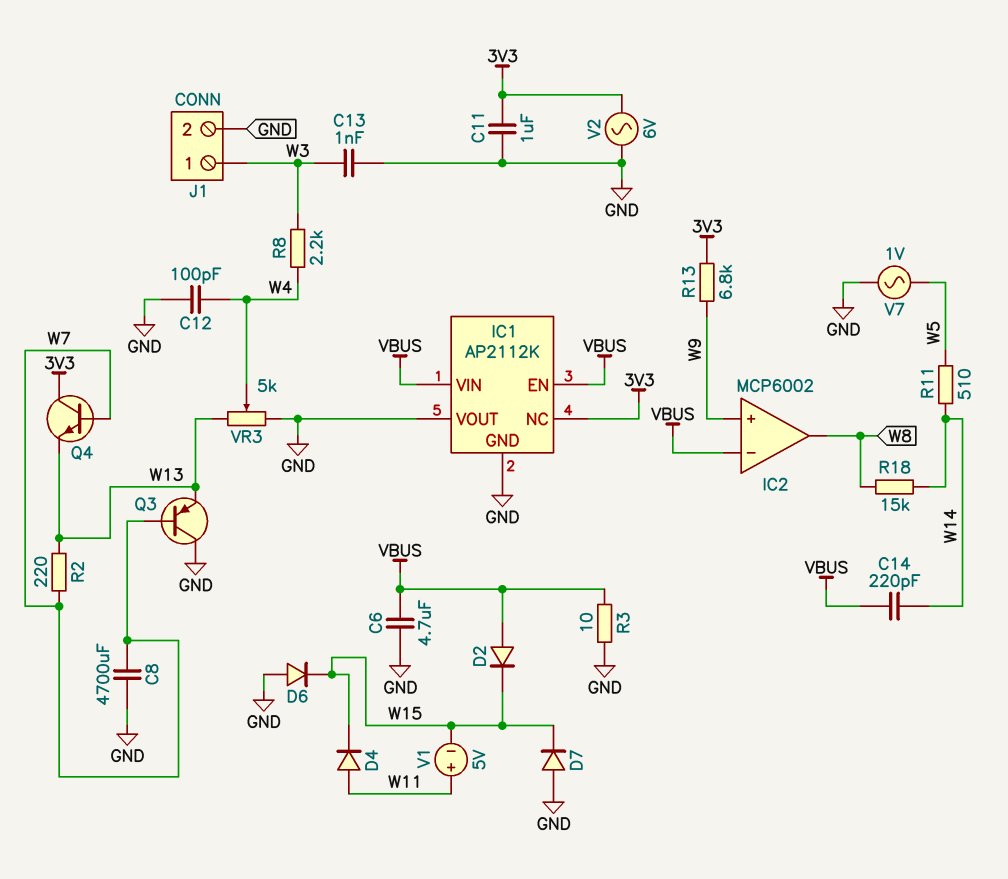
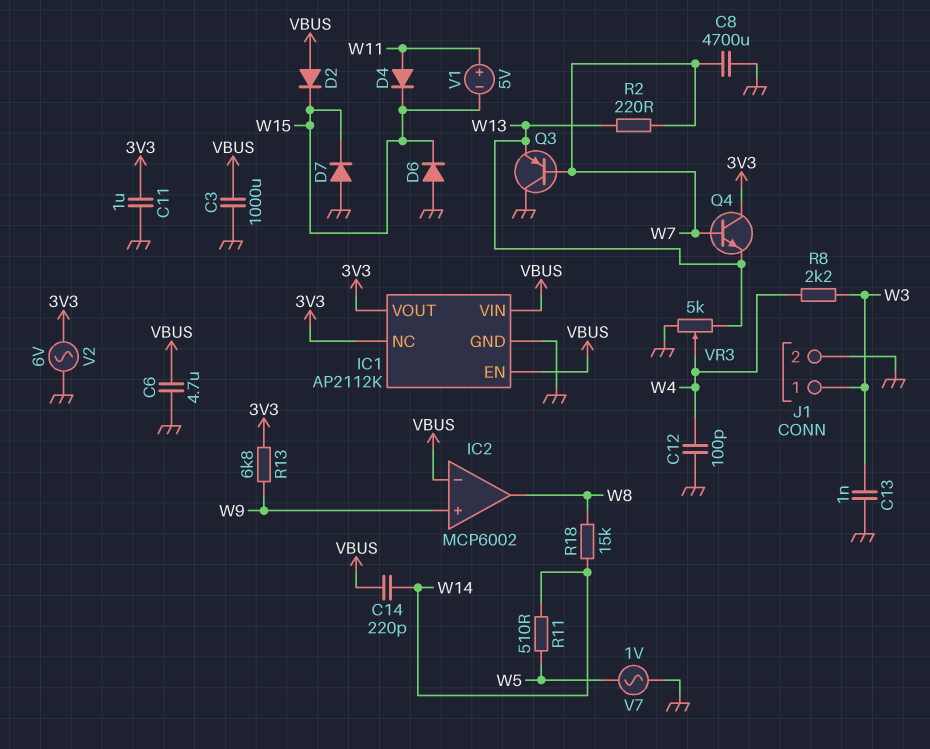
C3: none -> 1000uF (GND, VBUS)
IC1 pin VOUT: GND -> 3V3
R3: 10 (GND, VBUS) -> none

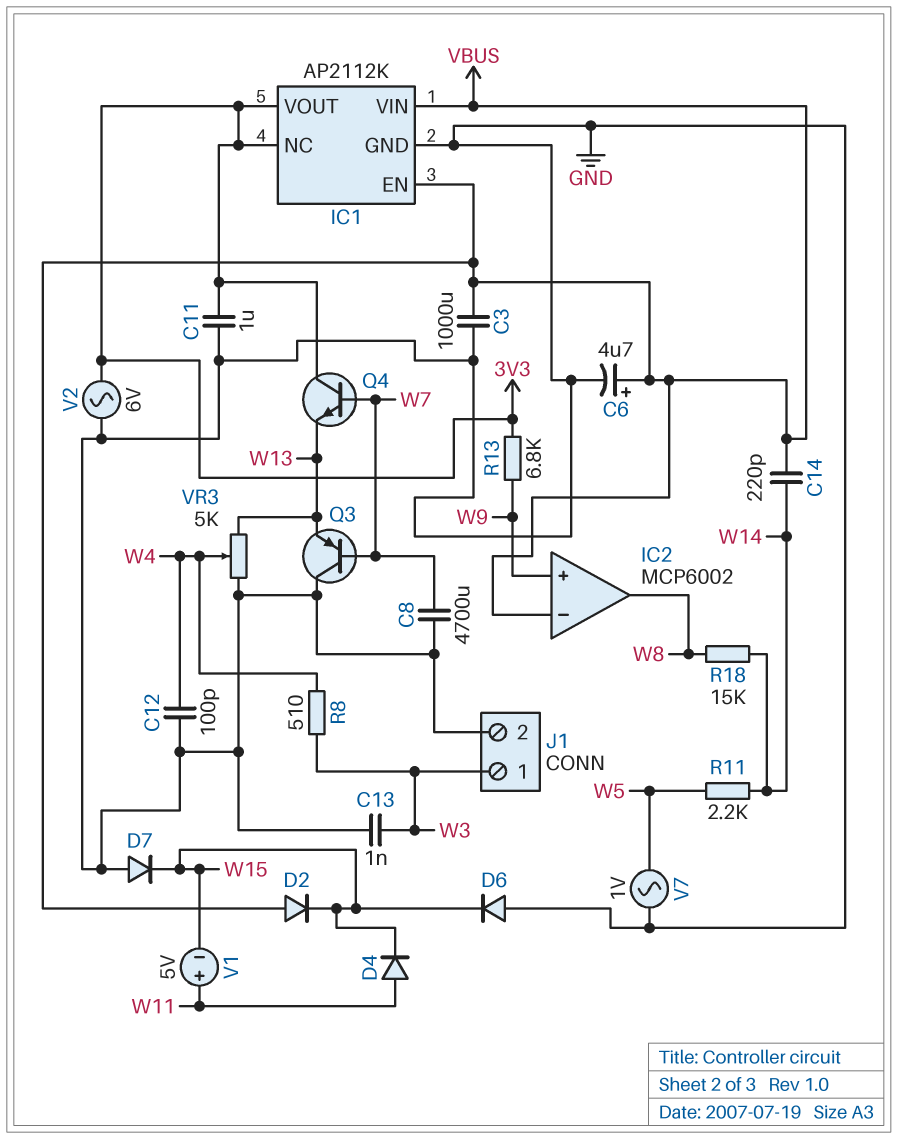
C6: 4.7uF (GND, VBUS) -> 4.7uF (plus VBUS, minus GND)
R2: 220 (W7, W13) -> none
R8: 2.2k (W3, W4) -> 510 (W3, W4)
R11: 510 (W5, W14) -> 2.2k (W5, W14)

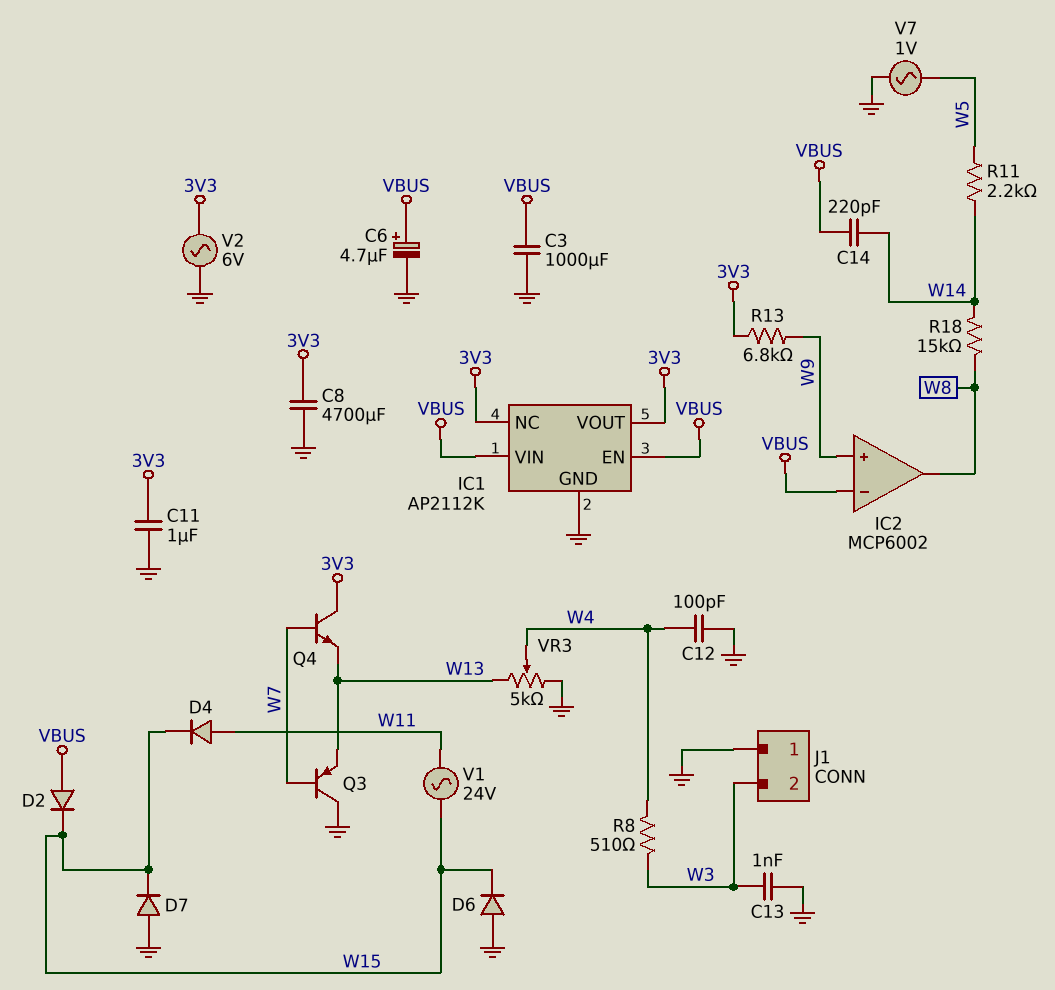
C8: 4700uF (GND, W7) -> 4700uF (3V3, GND)
J1 pin 1: W3 -> GND
J1 pin 2: GND -> W3
V1: 5V (plus W11, minus W15) -> AC 24V (W11, W15)

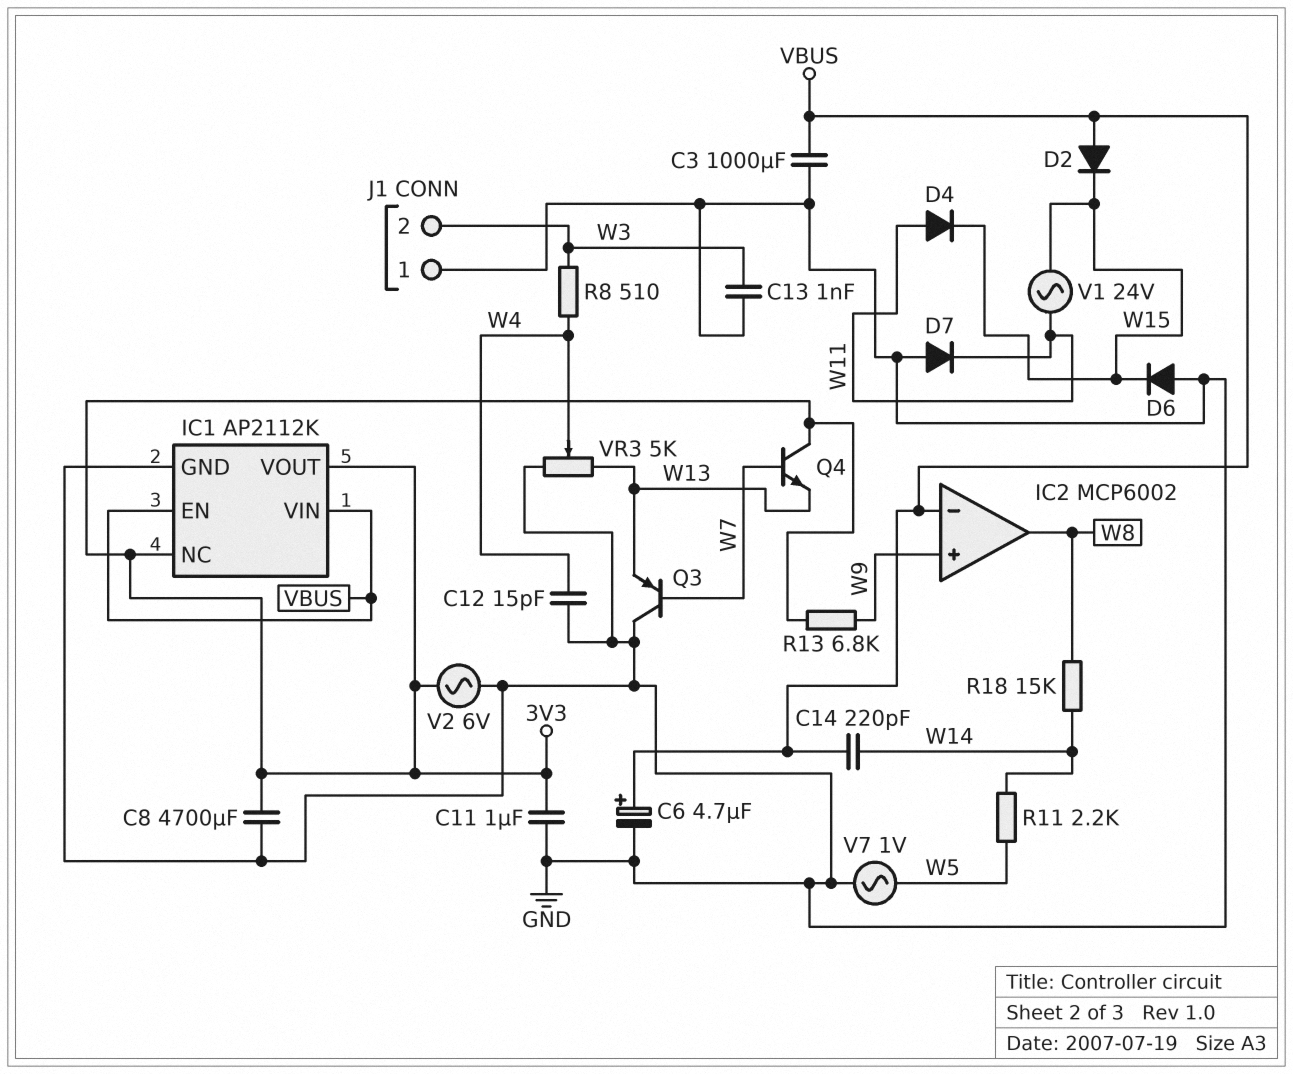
C12: 100pF (GND, W4) -> 15pF (GND, W4)
D7: diode (A GND, K W15) -> diode (A GND, K W11)

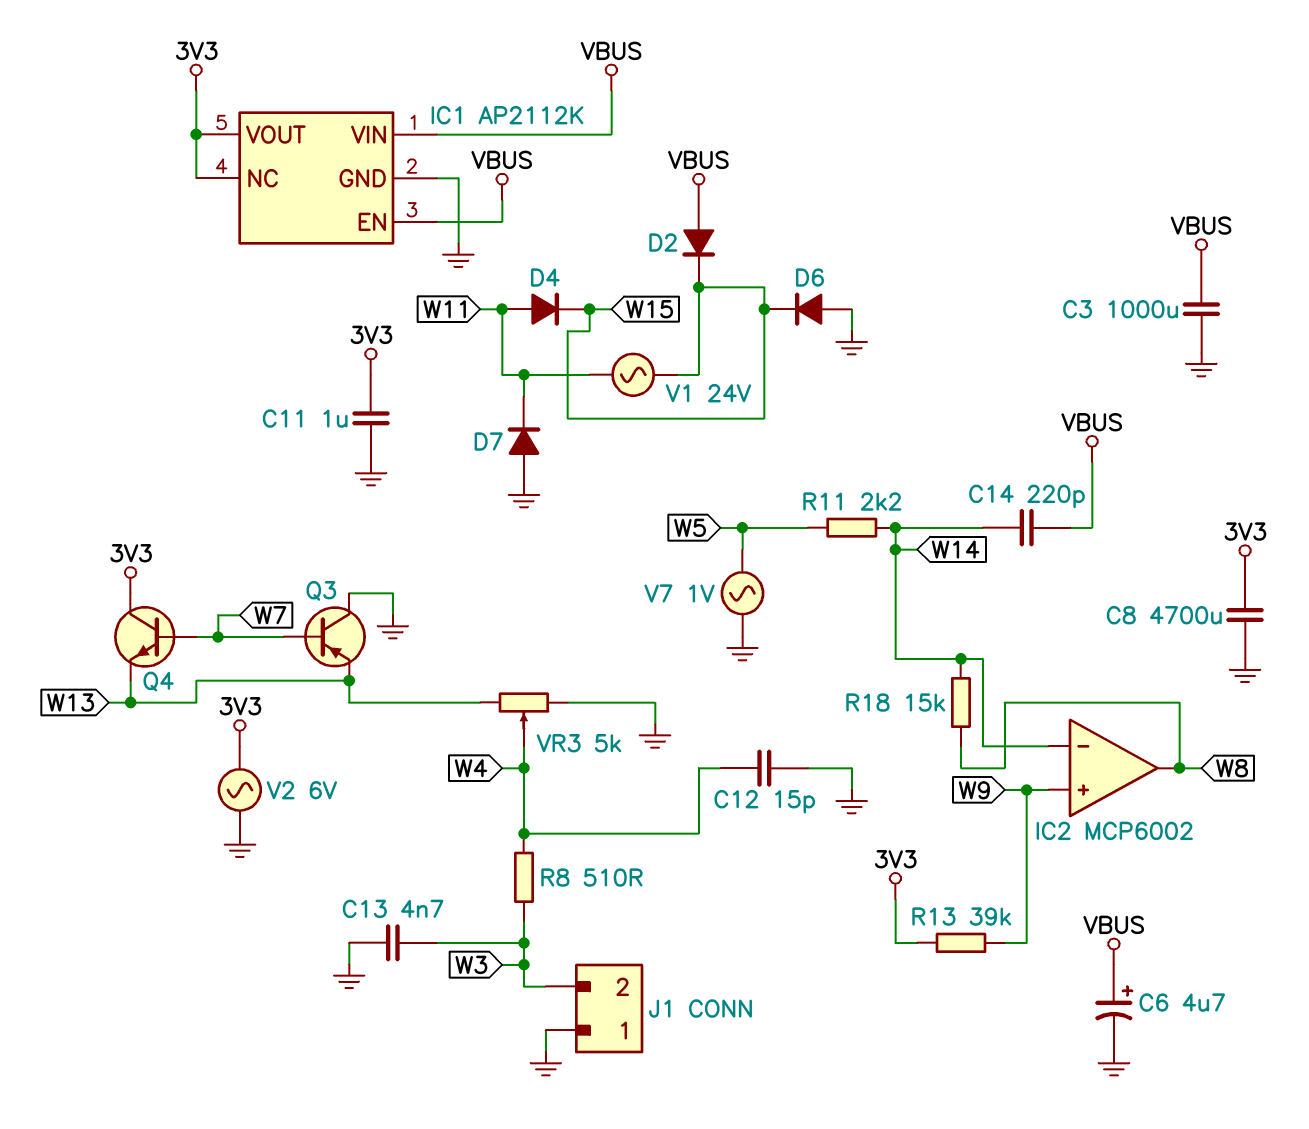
C13: 1nF (GND, W3) -> 4.7nF (GND, W3)
IC2 pin in-: VBUS -> W14
R13: 6.8k (3V3, W9) -> 39k (3V3, W9)

